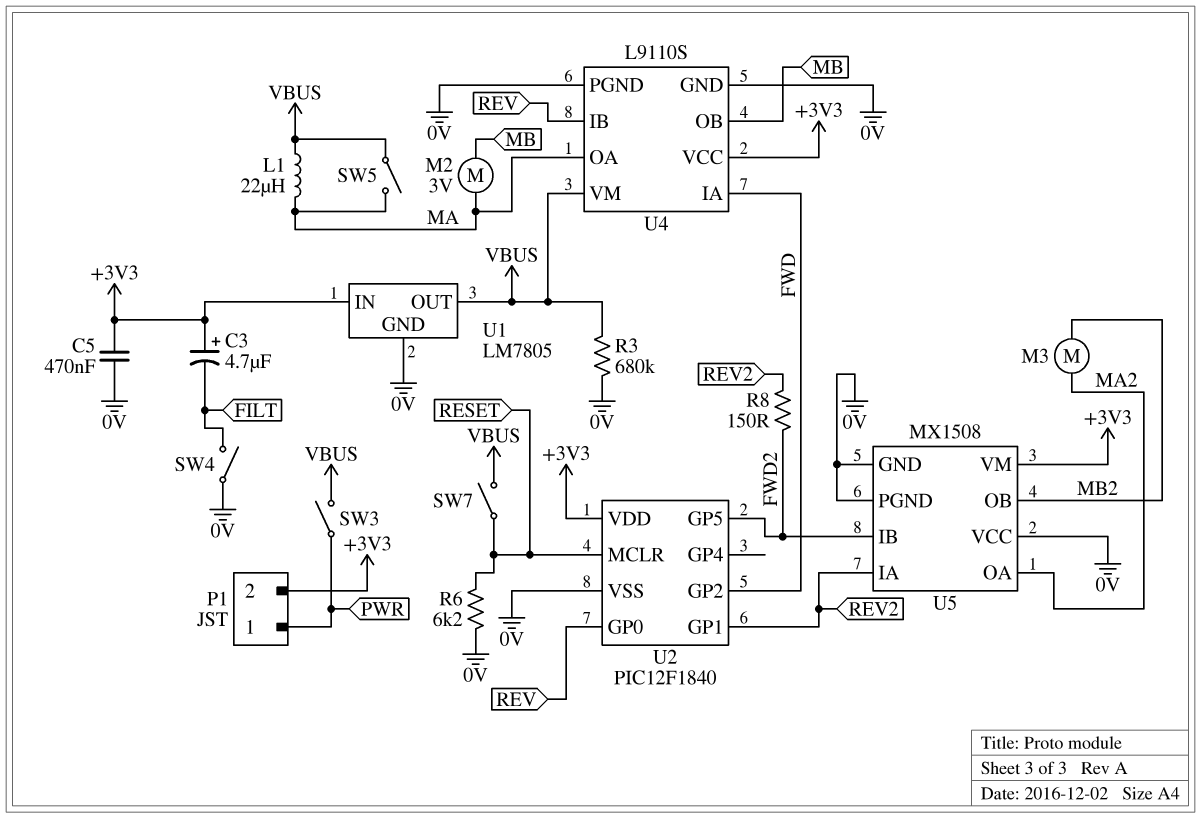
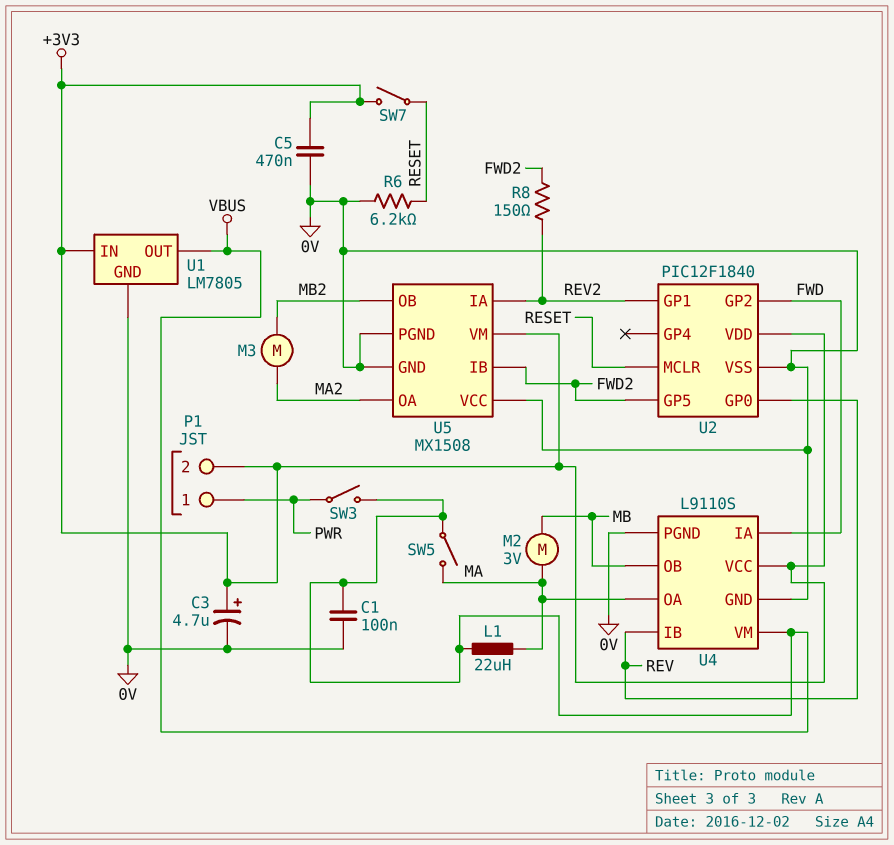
C1: none -> 100nF (0V, VBUS)
C3: 4.7uF (plus +3V3, minus FILT) -> 4.7uF (plus +3V3, minus 0V)
R3: 680k (0V, VBUS) -> none
SW4: switch (0V, FILT) -> none
SW7: switch (RESET, VBUS) -> switch (+3V3, RESET)

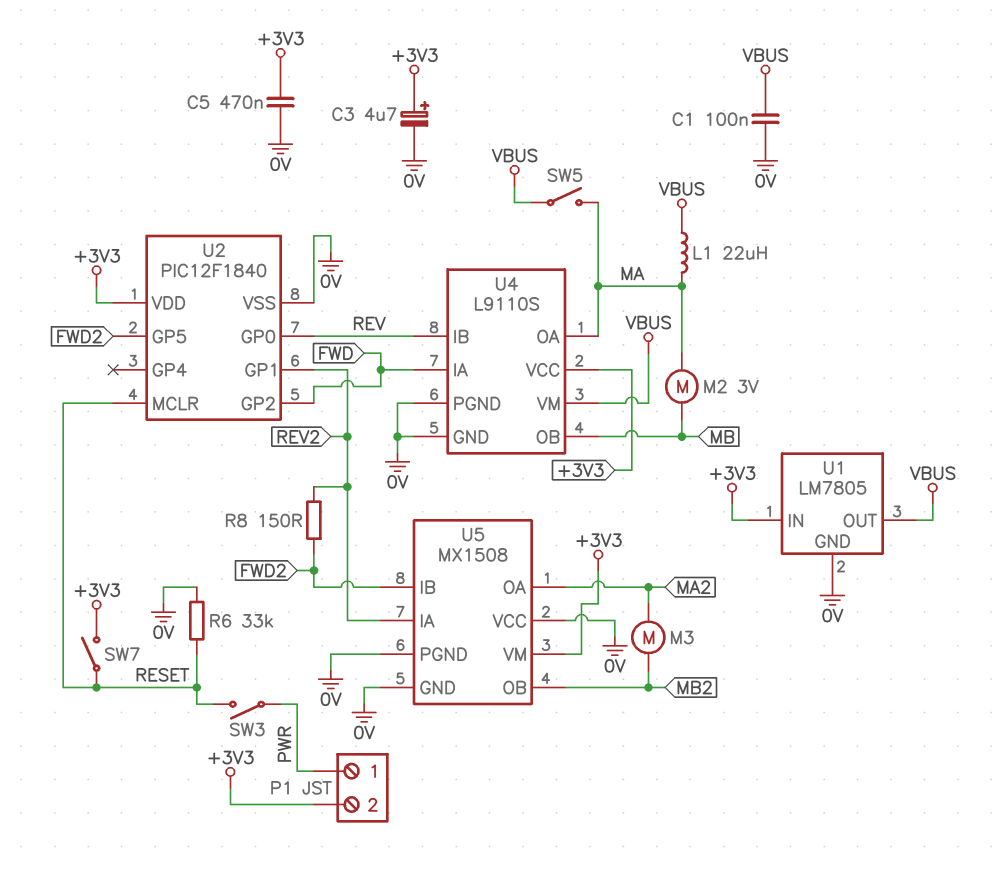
R6: 6.2k (0V, RESET) -> 33k (0V, RESET)
SW3: switch (PWR, VBUS) -> switch (PWR, RESET)

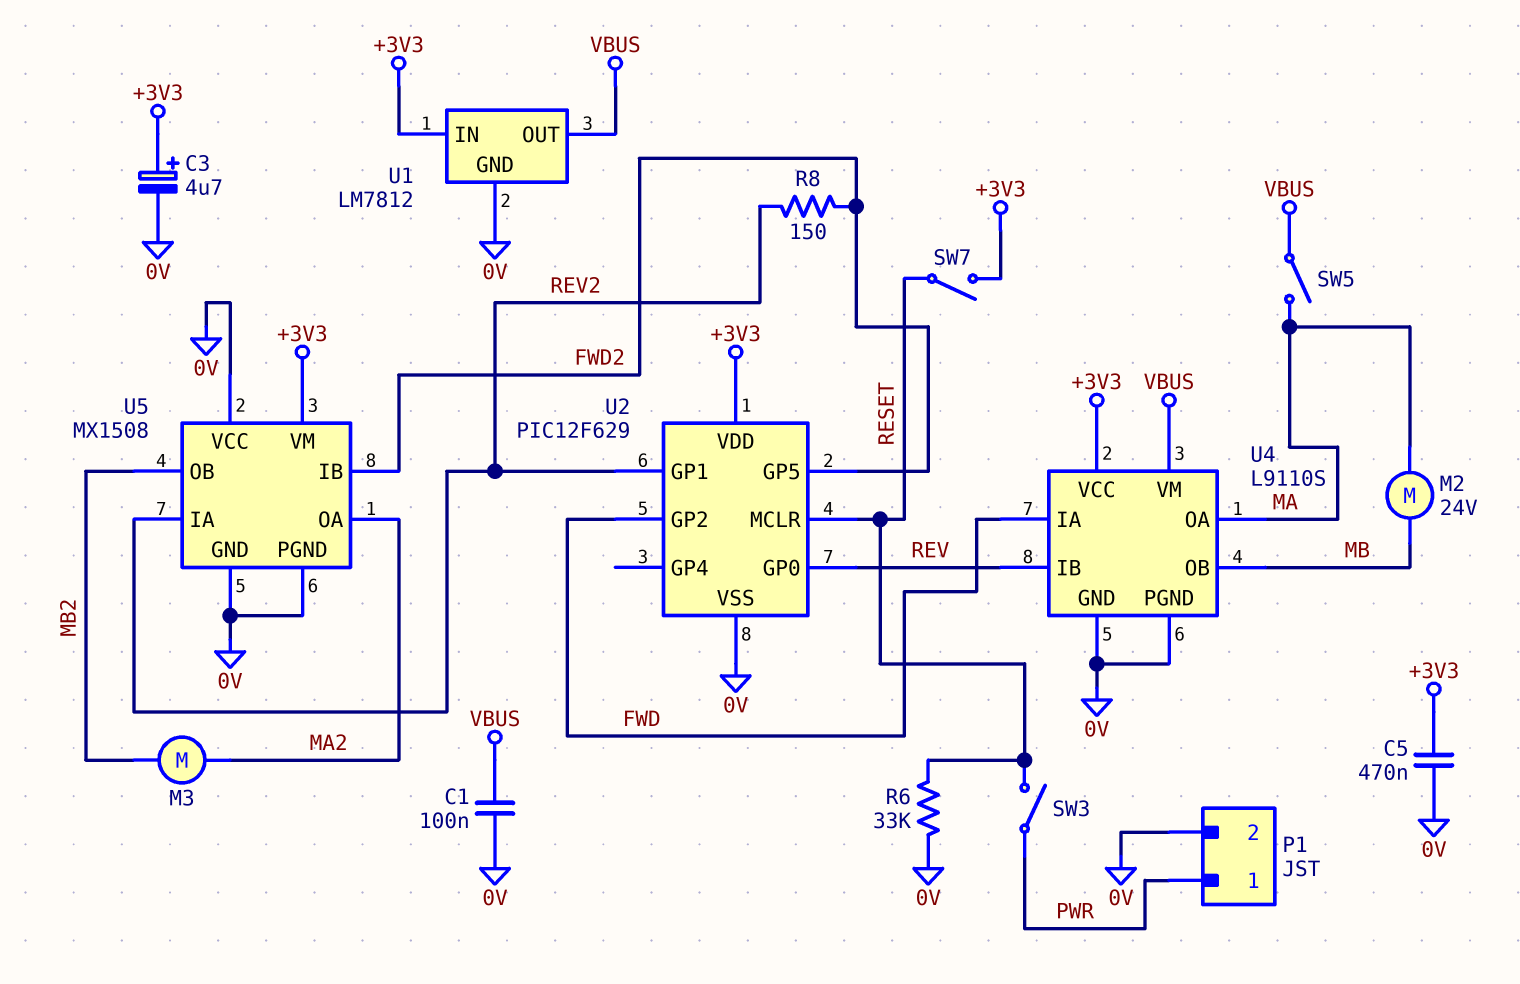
L1: 22uH (MA, VBUS) -> none
M2: motor 3V (MA, MB) -> motor 24V (MA, MB)
P1 pin 2: +3V3 -> 0V
U1: LM7805 -> LM7812
U2: PIC12F1840 -> PIC12F629

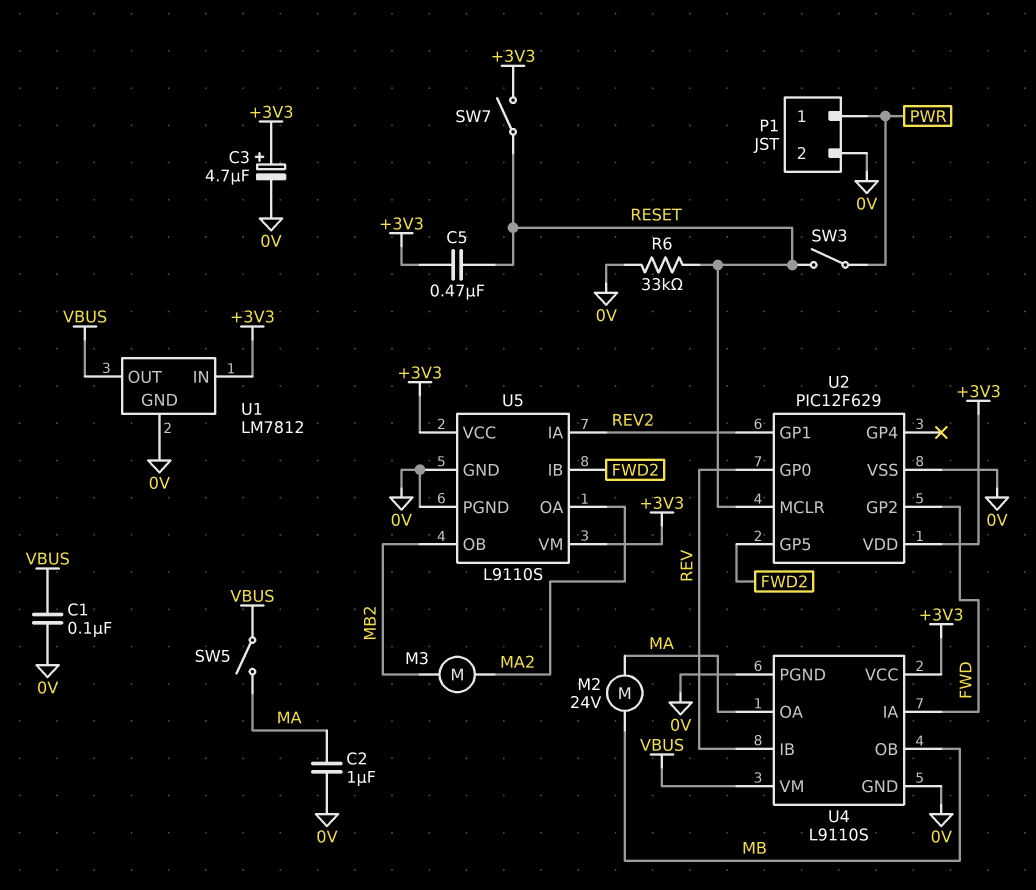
C2: none -> 1uF (0V, MA)
C5: 470nF (+3V3, 0V) -> 470nF (+3V3, RESET)
R8: 150 (FWD2, REV2) -> none
U5: MX1508 -> L9110S
U5 pin VCC: 0V -> +3V3

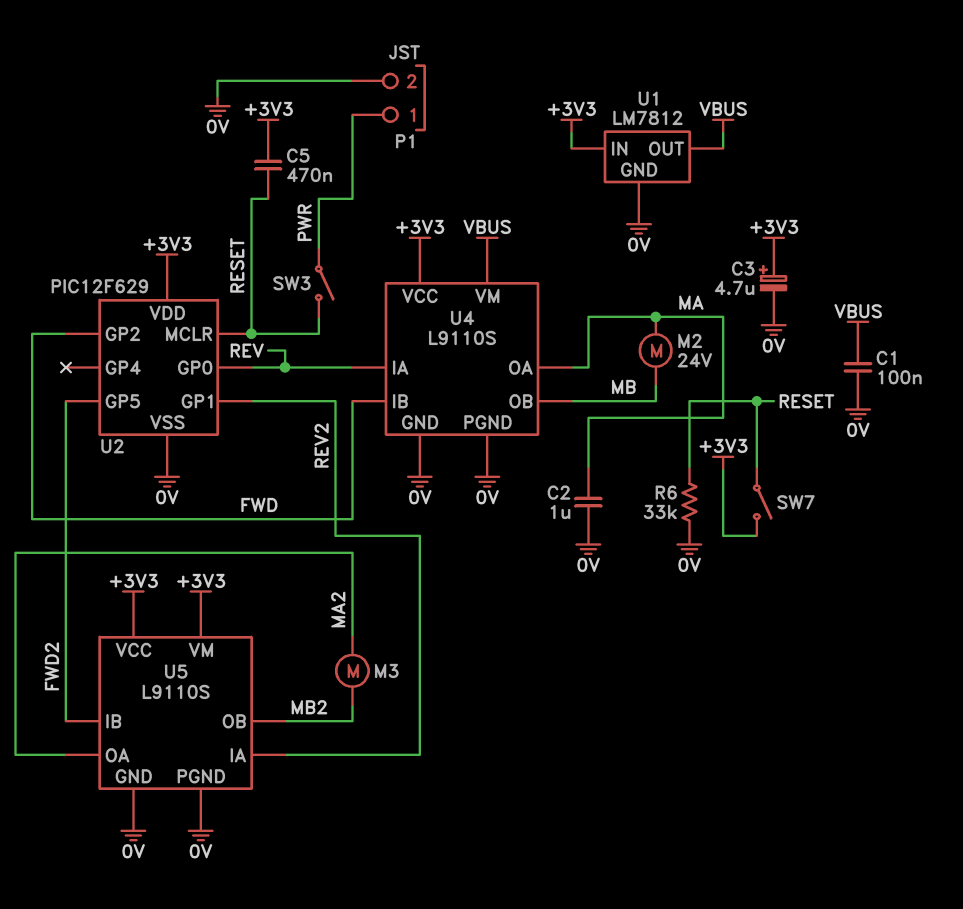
SW5: switch (MA, VBUS) -> none
U4 pin IA: FWD -> REV
U4 pin IB: REV -> FWD

